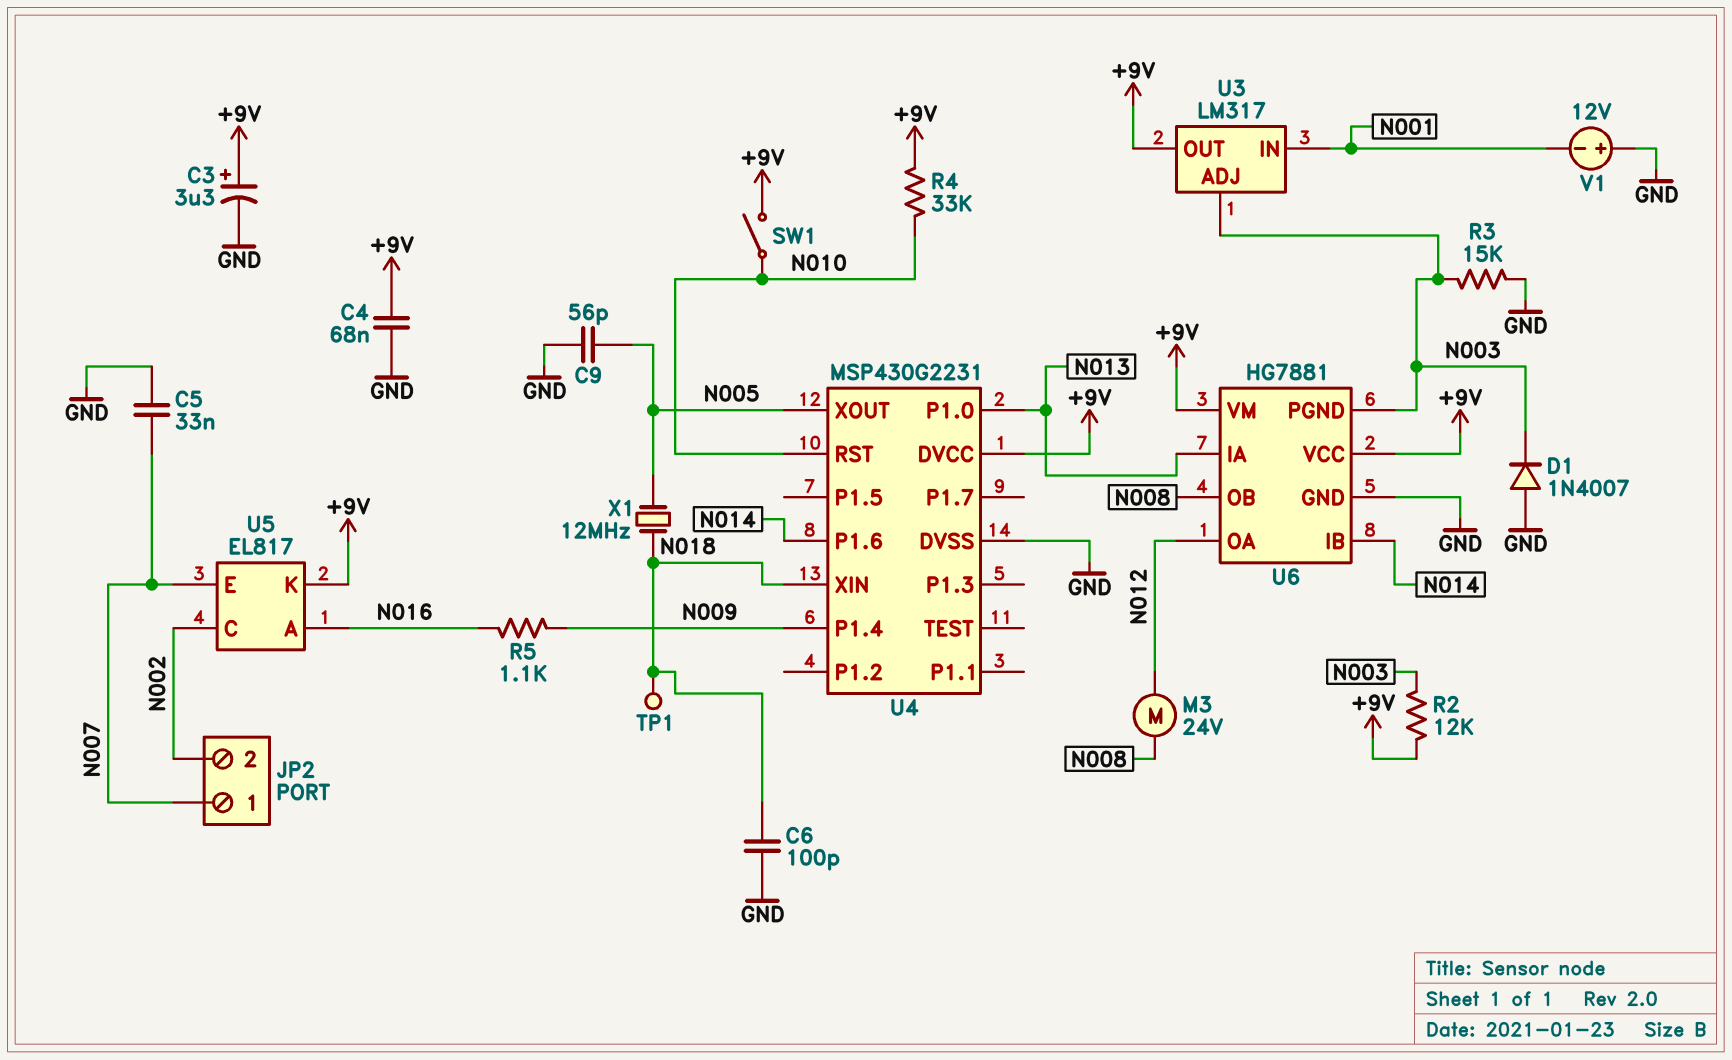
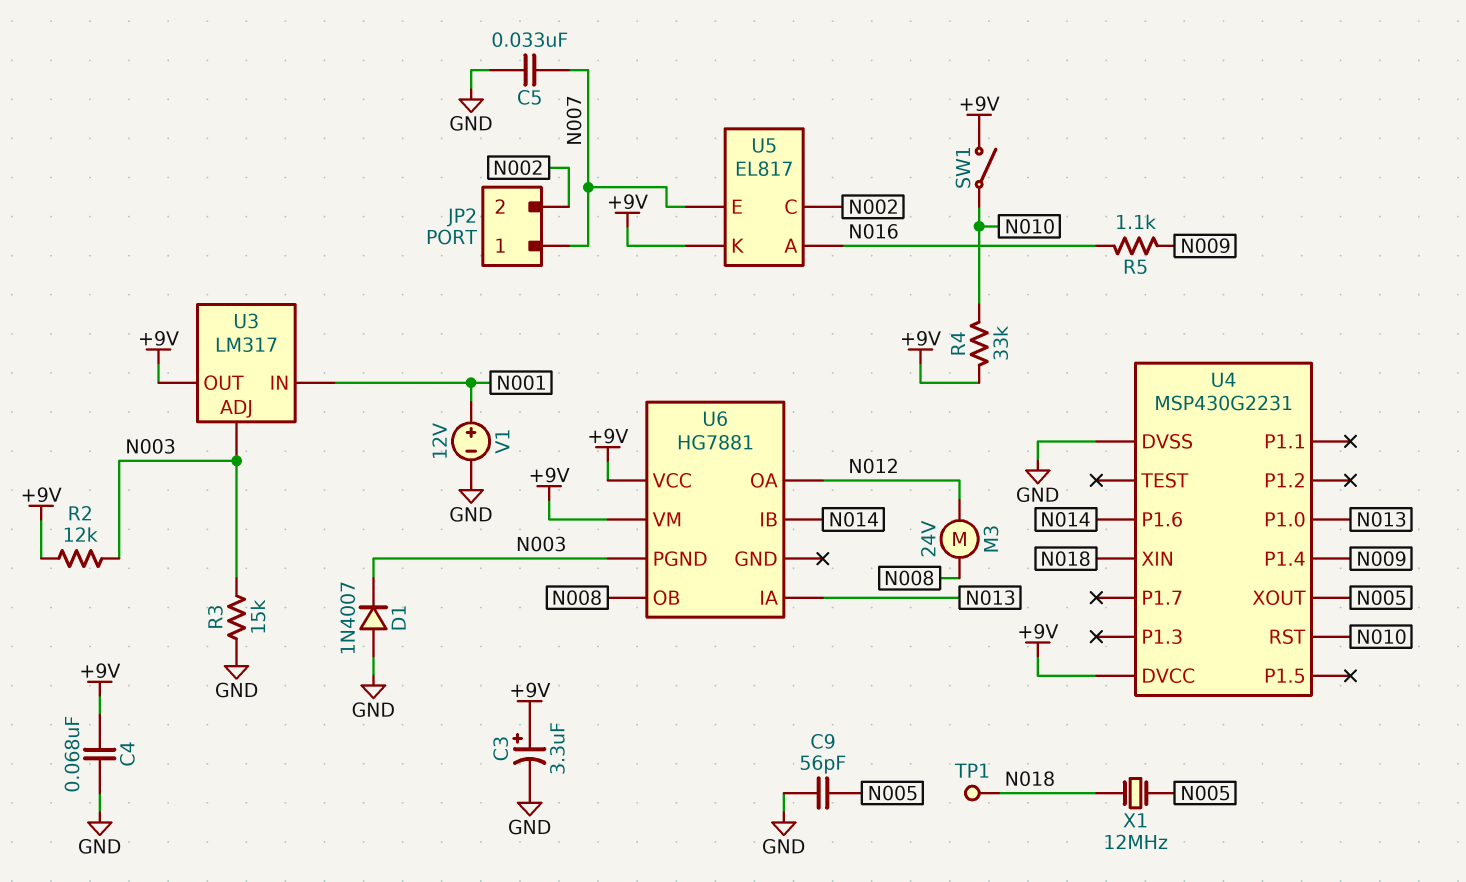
C6: 100pF (GND, N018) -> none
U6 pin GND: GND -> none
V1: 12V (plus GND, minus N001) -> 12V (plus N001, minus GND)

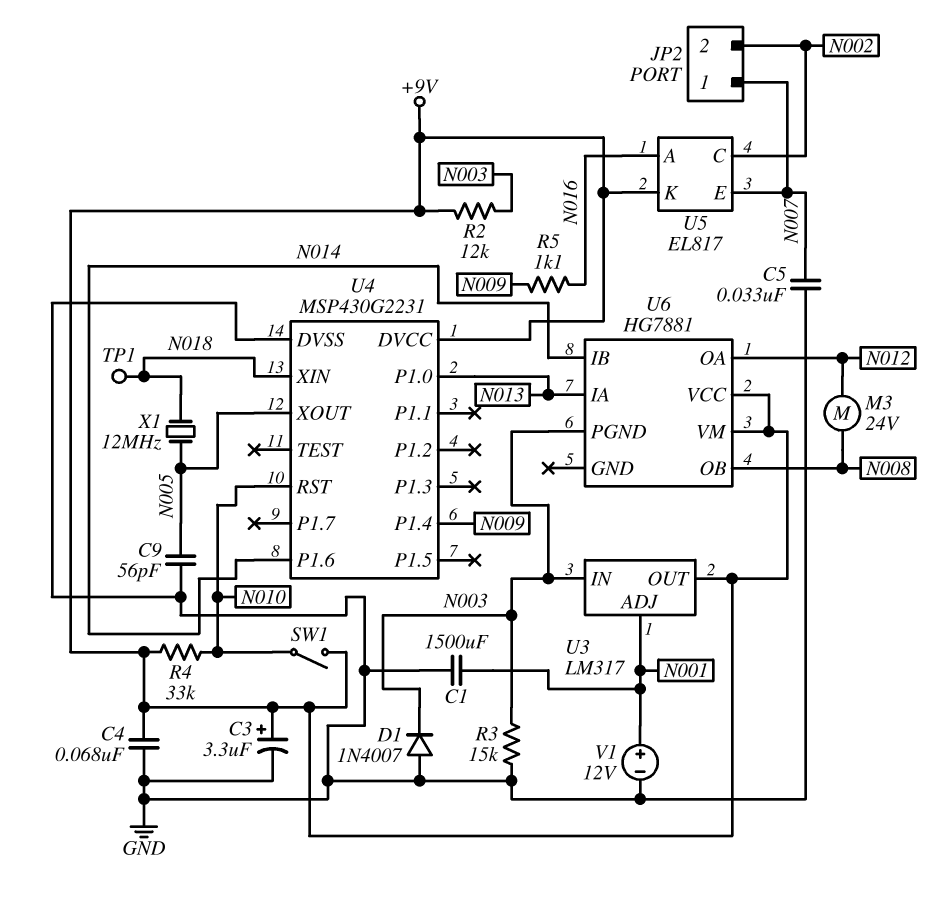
C1: none -> 1500uF (GND, N001)
U3 pin ADJ: N003 -> N001
U3 pin IN: N001 -> N003

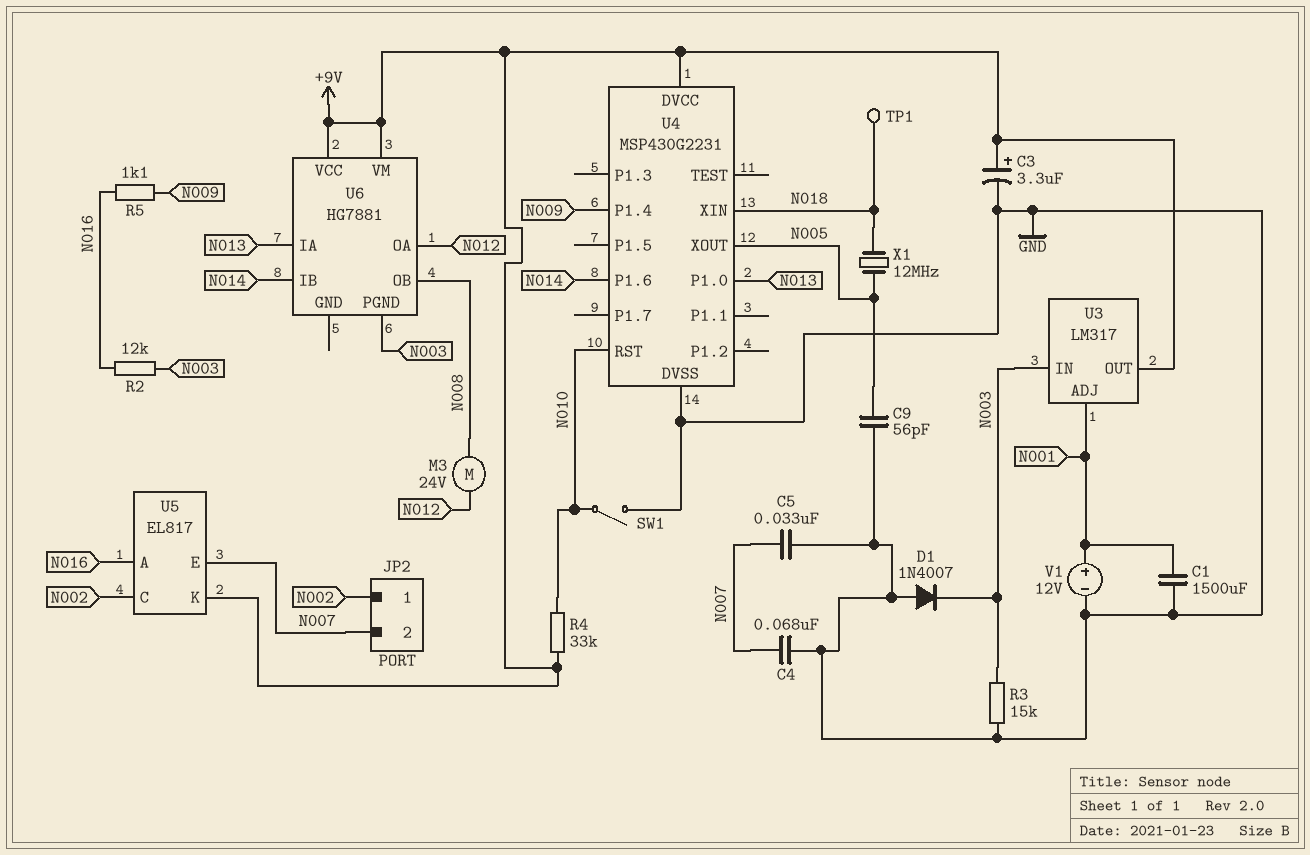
C4: 68nF (+9V, GND) -> 68nF (GND, N007)
JP2 pin 1: N007 -> N002
JP2 pin 2: N002 -> N007
R2: 12k (+9V, N003) -> 12k (N003, N016)
SW1: switch (+9V, N010) -> switch (GND, N010)

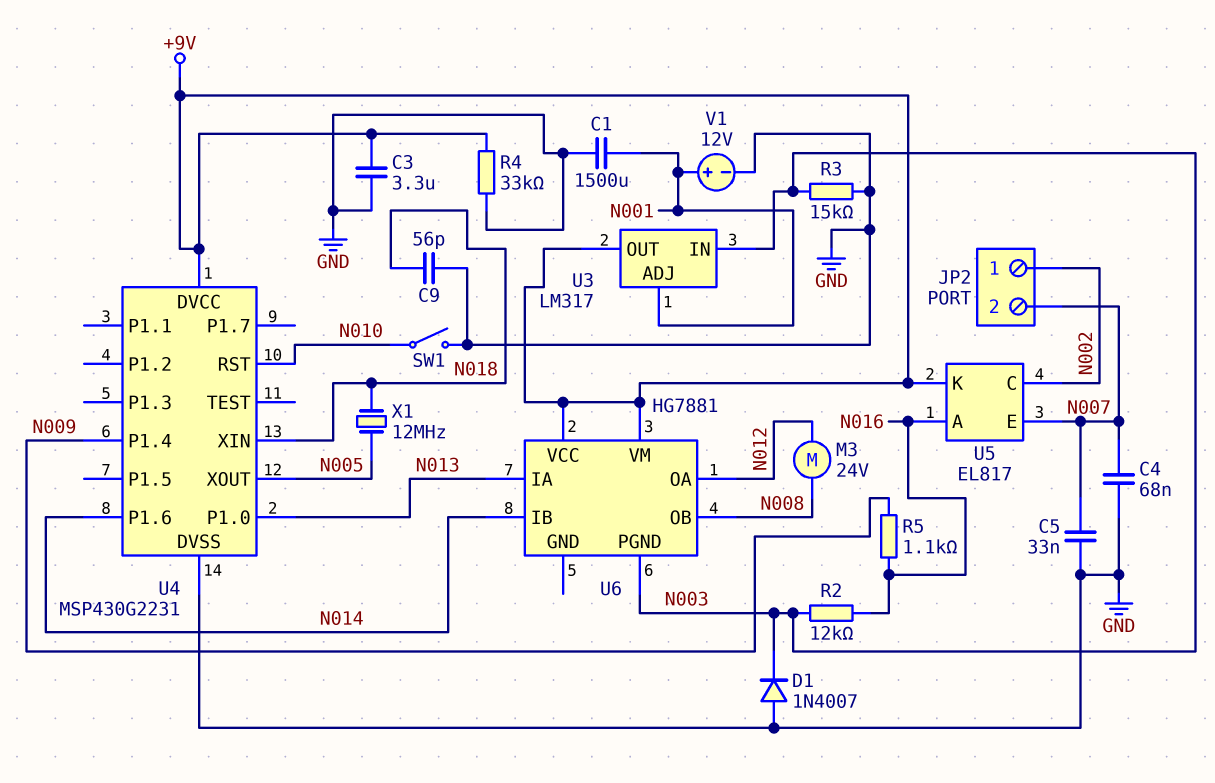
C3: 3.3uF (plus +9V, minus GND) -> 3.3uF (+9V, GND)
C9: 56pF (GND, N005) -> 56pF (GND, N018)
R4: 33k (+9V, N010) -> 33k (+9V, GND)
TP1: test point (N018) -> none

